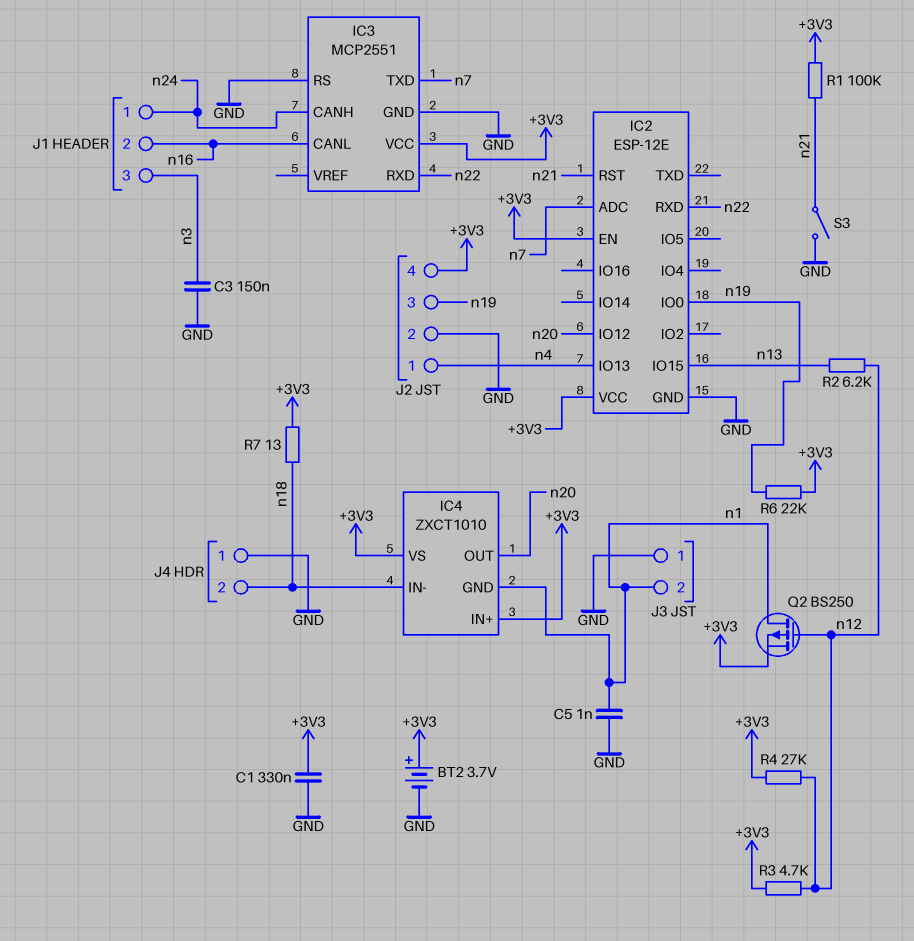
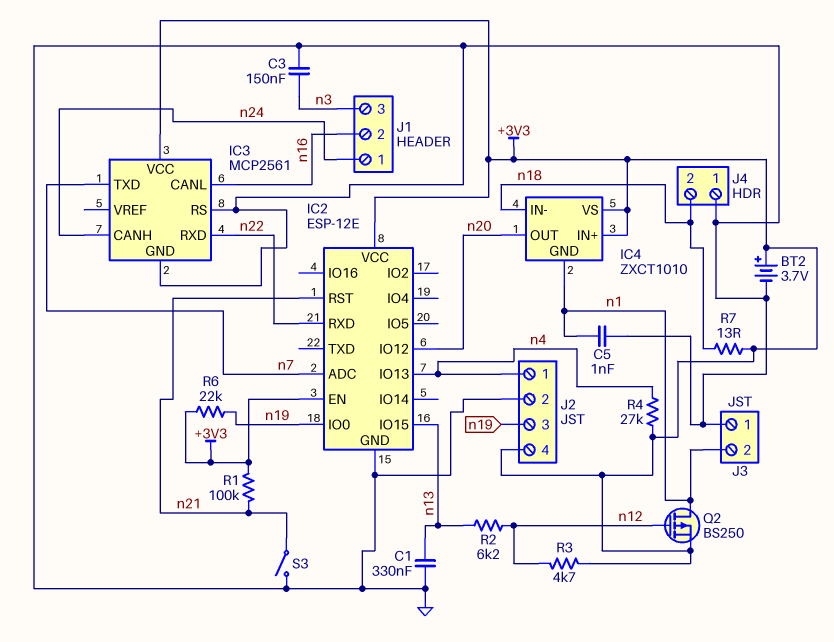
C1: 330nF (+3V3, GND) -> 330nF (GND, n13)
IC3: MCP2551 -> MCP2561
R4: 27k (+3V3, n12) -> 27k (+3V3, n4)

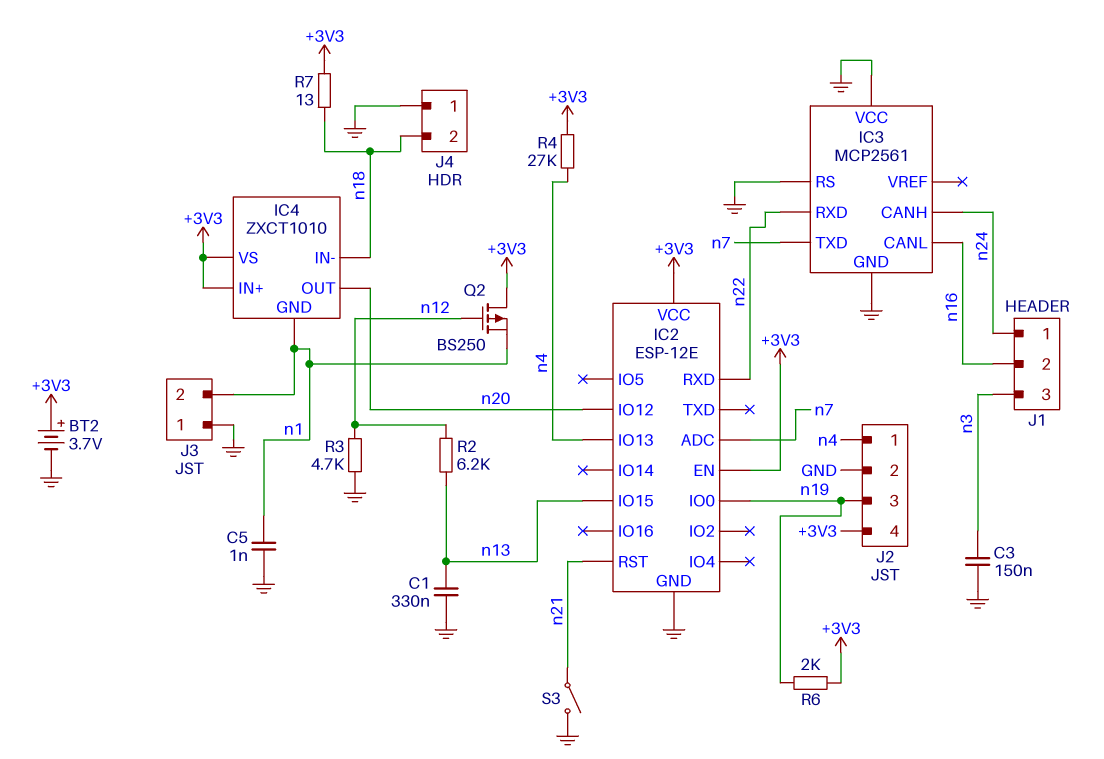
IC3 pin VCC: +3V3 -> GND
Q2: PMOS BS250 (G n12, D n1, S +3V3) -> PMOS BS250 (G n12, D +3V3, S n1)
R1: 100k (+3V3, n21) -> none
R3: 4.7k (+3V3, n12) -> 4.7k (GND, n12)
R6: 22k (+3V3, n19) -> 2k (+3V3, n19)

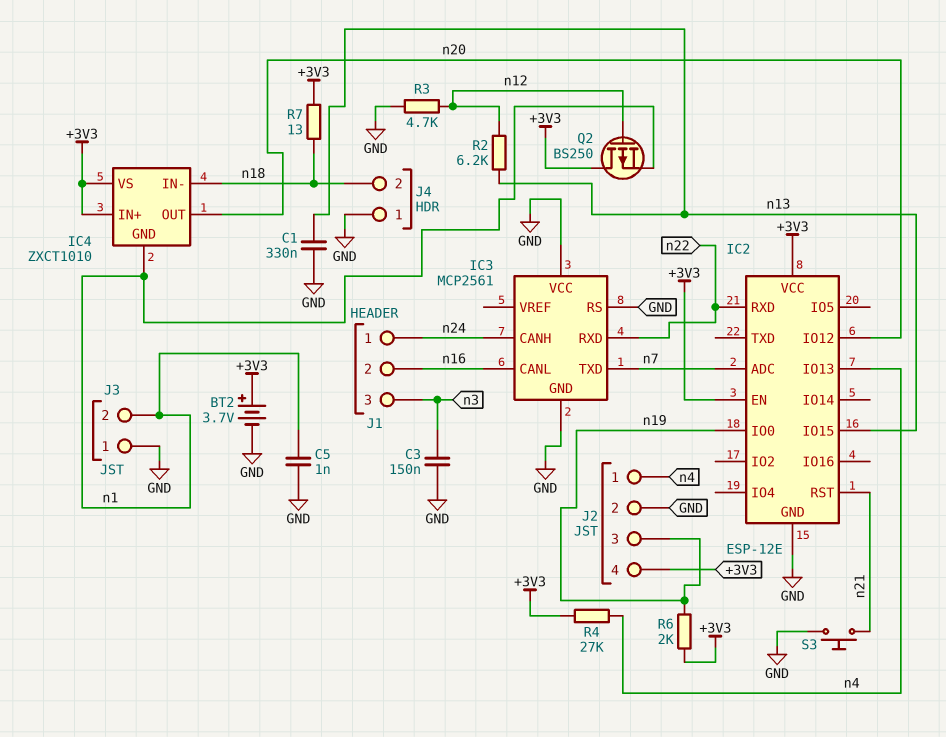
S3: switch (GND, n21) -> button (GND, n21)

